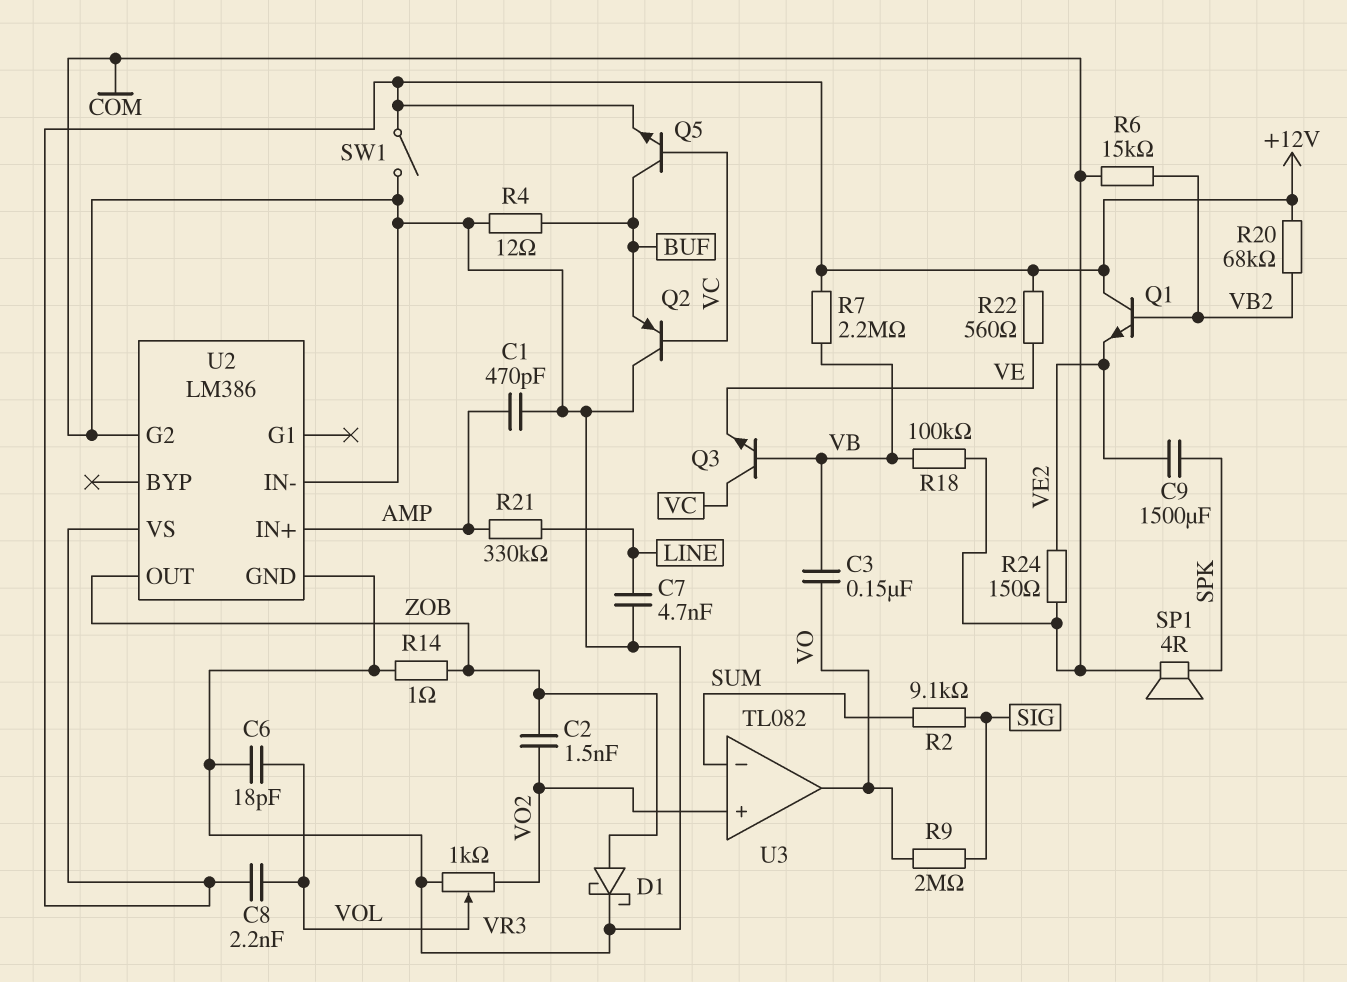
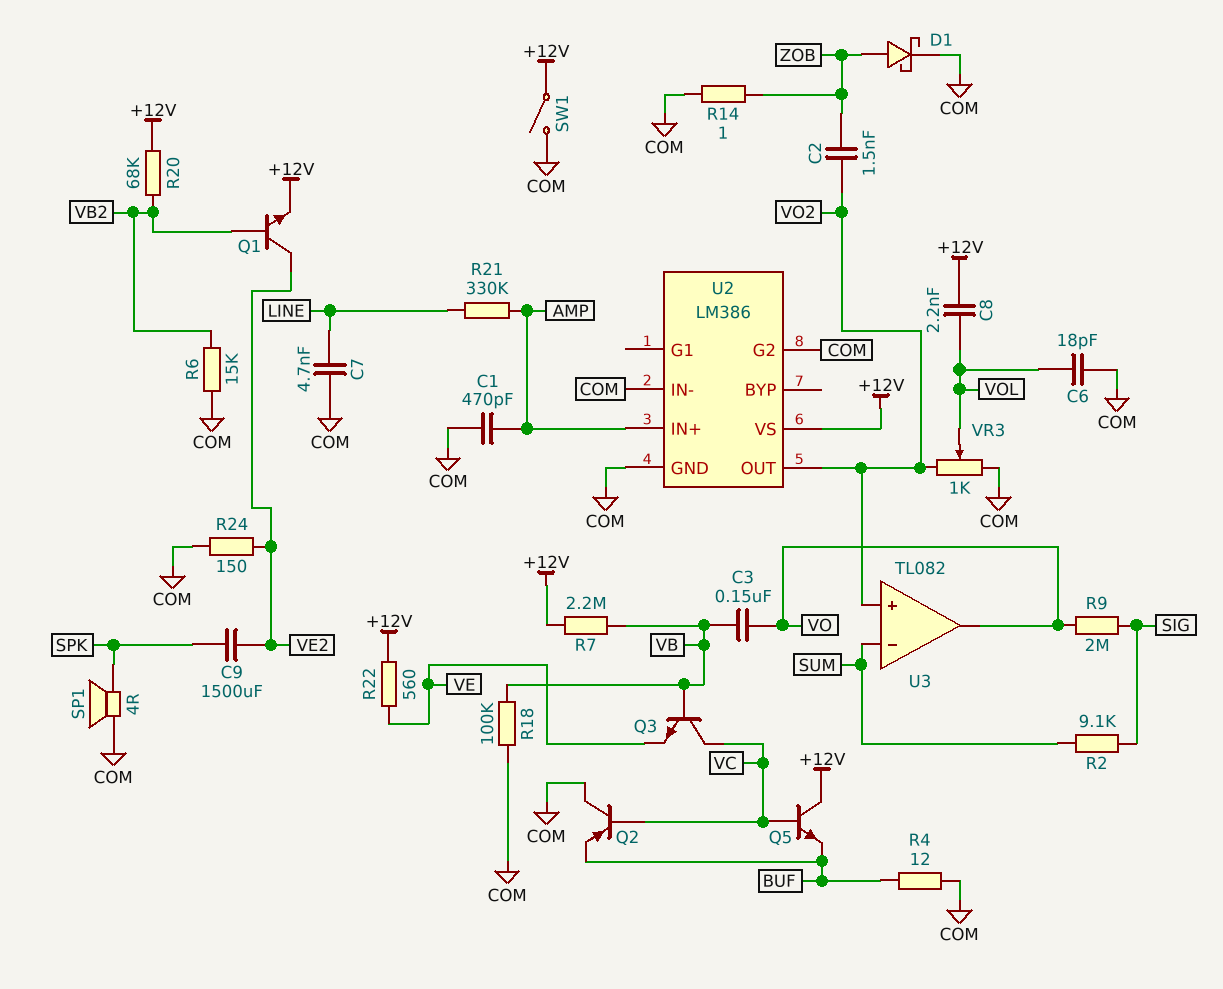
Q1: NPN (B VB2, C +12V, E VE2) -> NPN (B VB2, C VE2, E +12V)
Q5: NPN (B VC, C BUF, E +12V) -> NPN (B VC, C +12V, E BUF)
U2 pin OUT: ZOB -> VO2

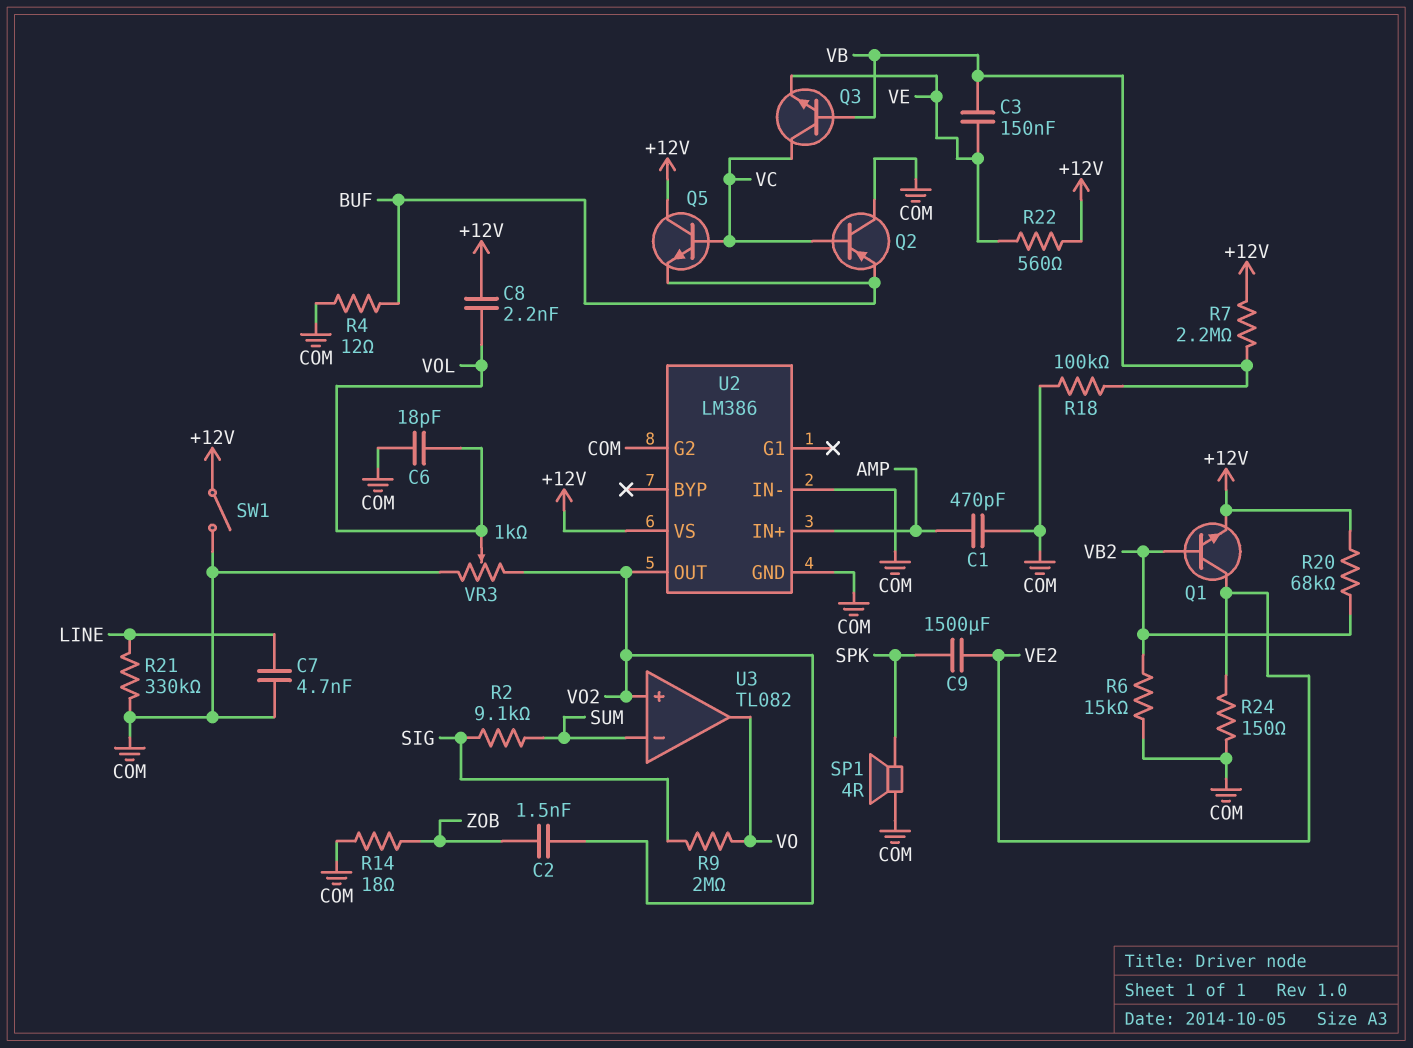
C3: 150nF (VB, VO) -> 150nF (VB, VE)
D1: schottky (A ZOB, K COM) -> none
R14: 1 (COM, ZOB) -> 18 (COM, ZOB)
R21: 330k (AMP, LINE) -> 330k (COM, LINE)

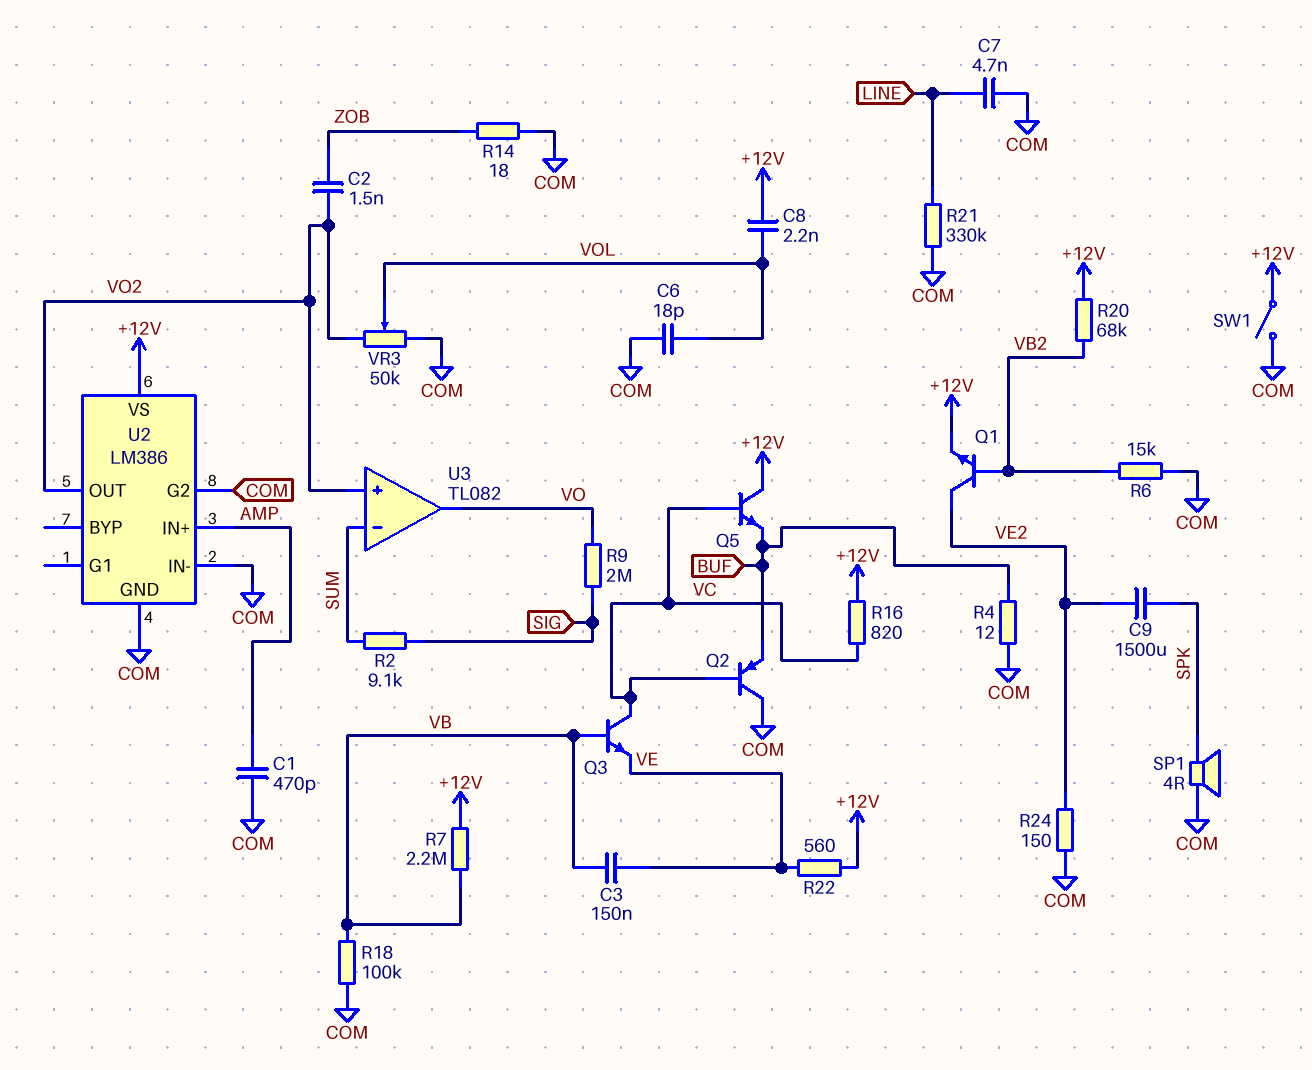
R16: none -> 820 (+12V, VC)
VR3: 1k (COM, VO2, wiper VOL) -> 50k (COM, VO2, wiper VOL)

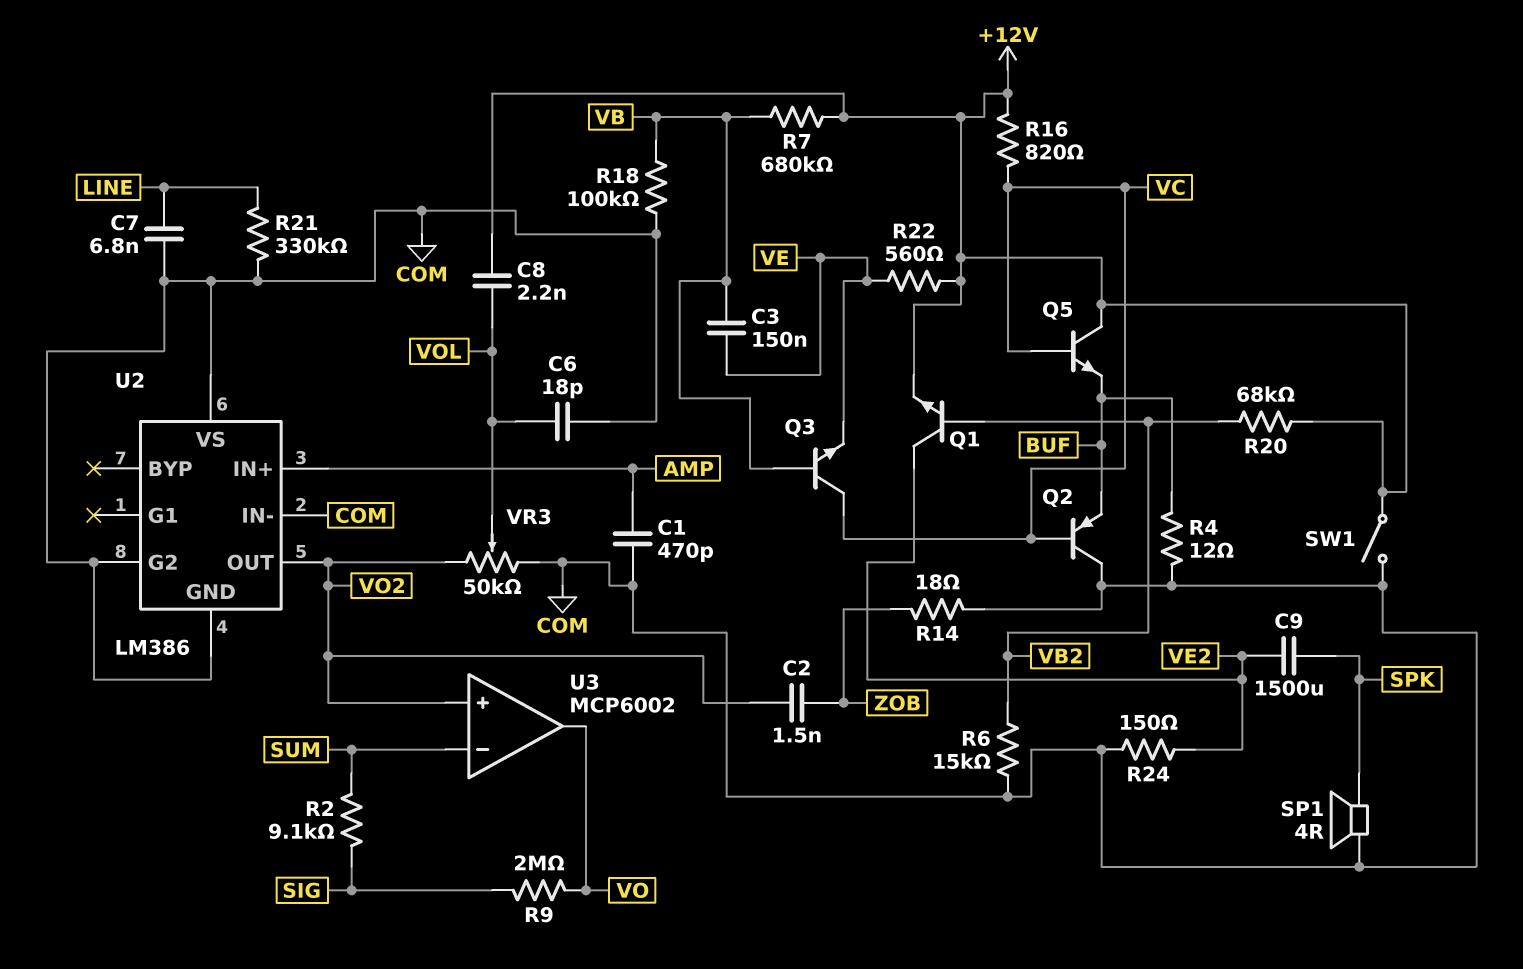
C7: 4.7nF (COM, LINE) -> 6.8nF (COM, LINE)
R7: 2.2M (+12V, VB) -> 680k (+12V, VB)
U2 pin VS: +12V -> COM
U3: TL082 -> MCP6002

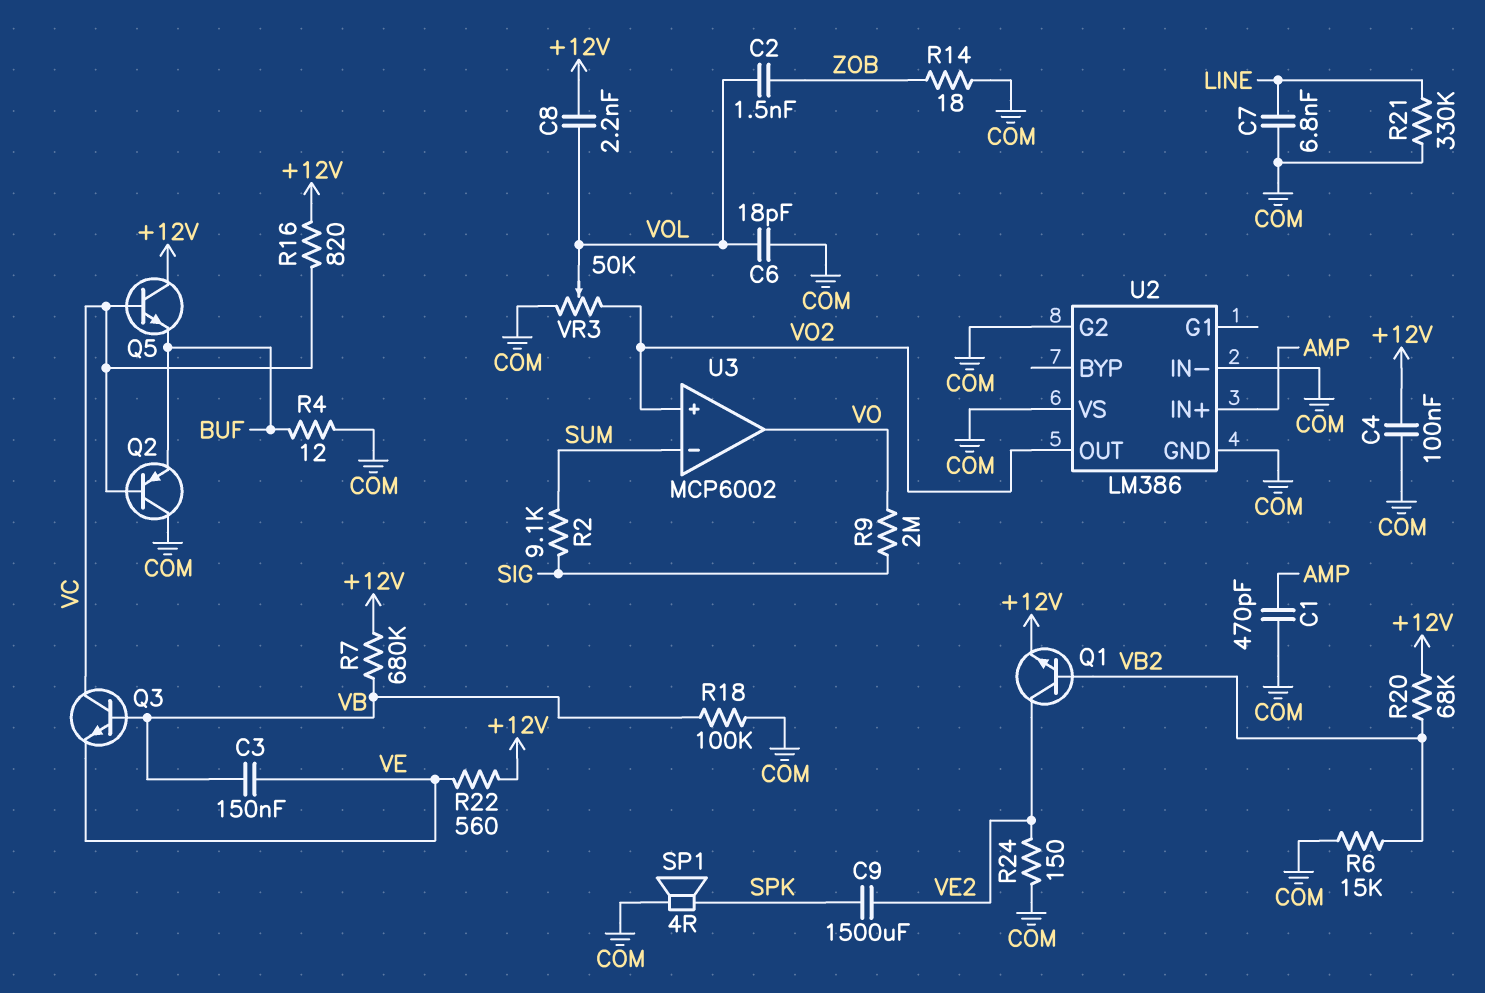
C2: 1.5nF (VO2, ZOB) -> 1.5nF (VOL, ZOB)
C4: none -> 100nF (+12V, COM)
SW1: switch (+12V, COM) -> none

